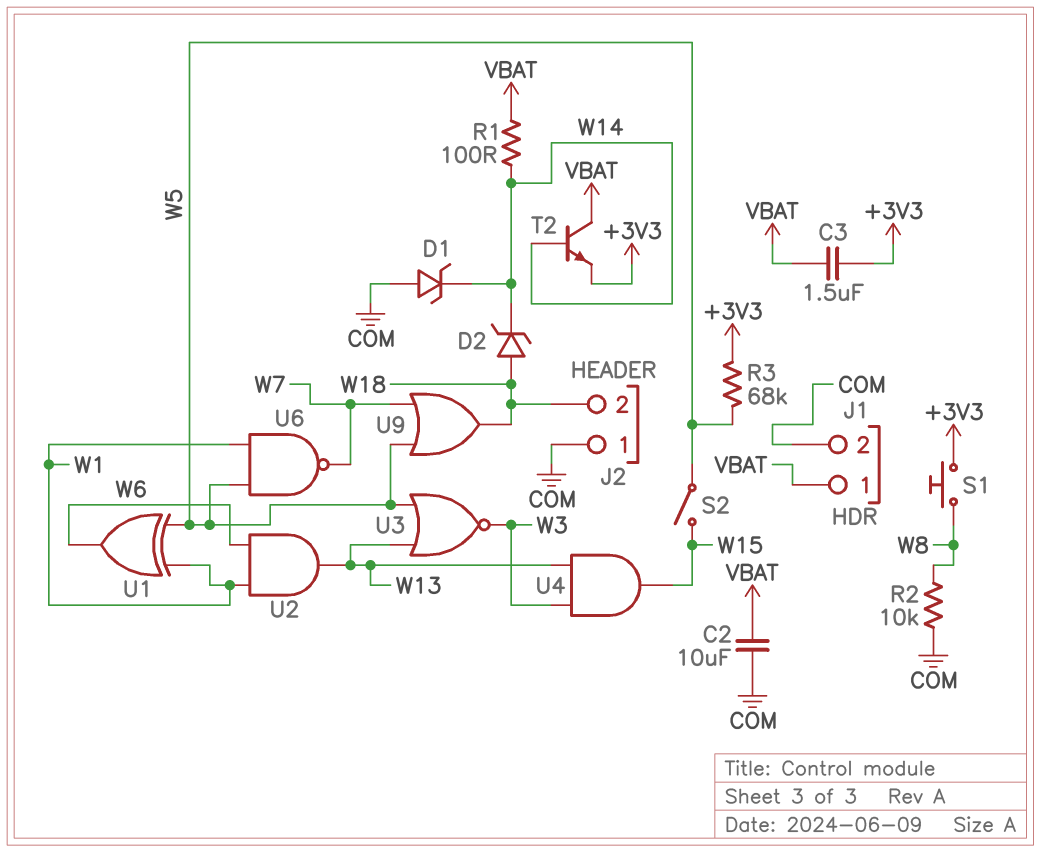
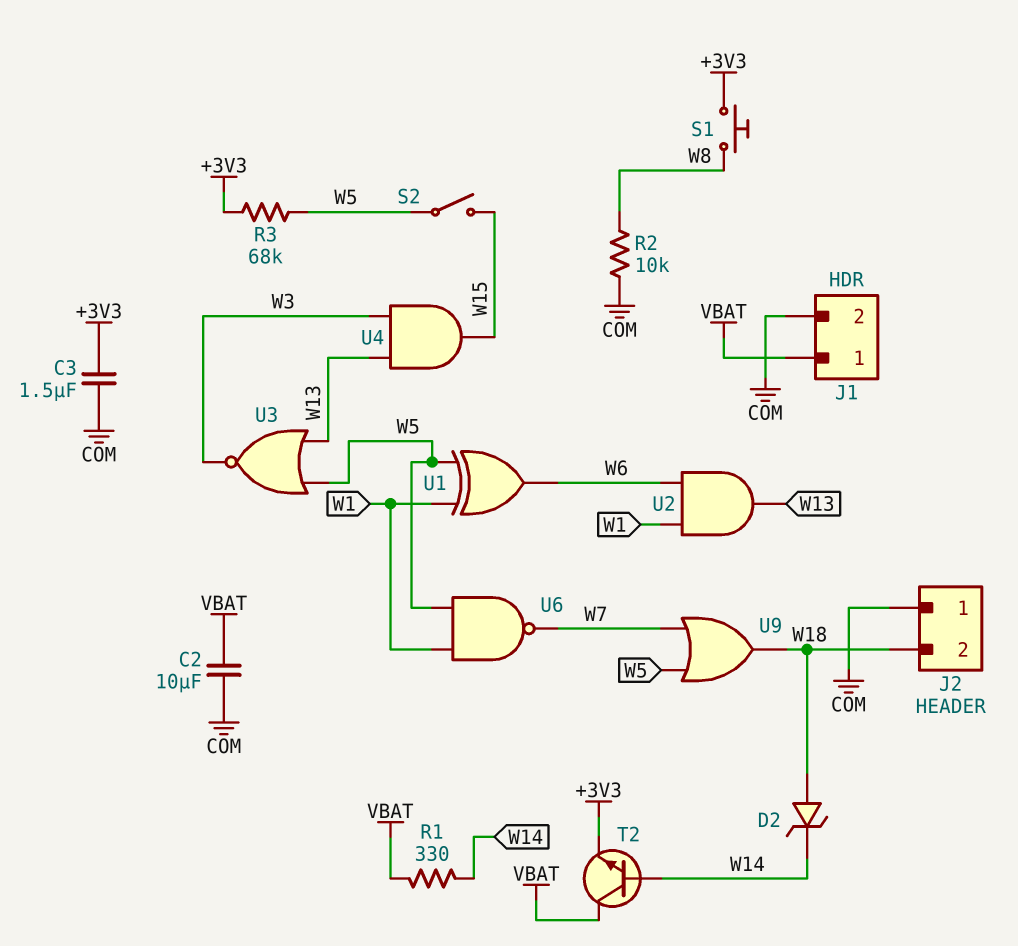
C3: 1.5uF (+3V3, VBAT) -> 1.5uF (+3V3, COM)
D1: zener (A COM, K W14) -> none
R1: 100 (VBAT, W14) -> 330 (VBAT, W14)

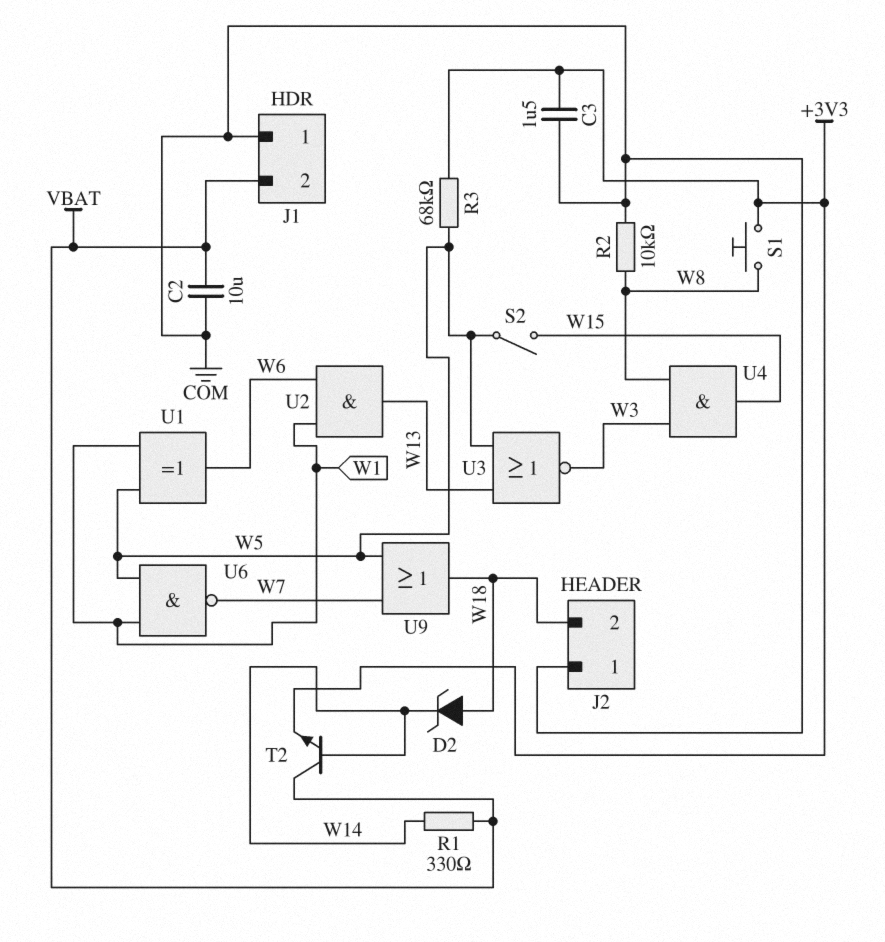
J1 pin 1: VBAT -> COM
J1 pin 2: COM -> VBAT
U4: AND (in W3, in W13, out W15) -> AND (in W3, in W8, out W15)

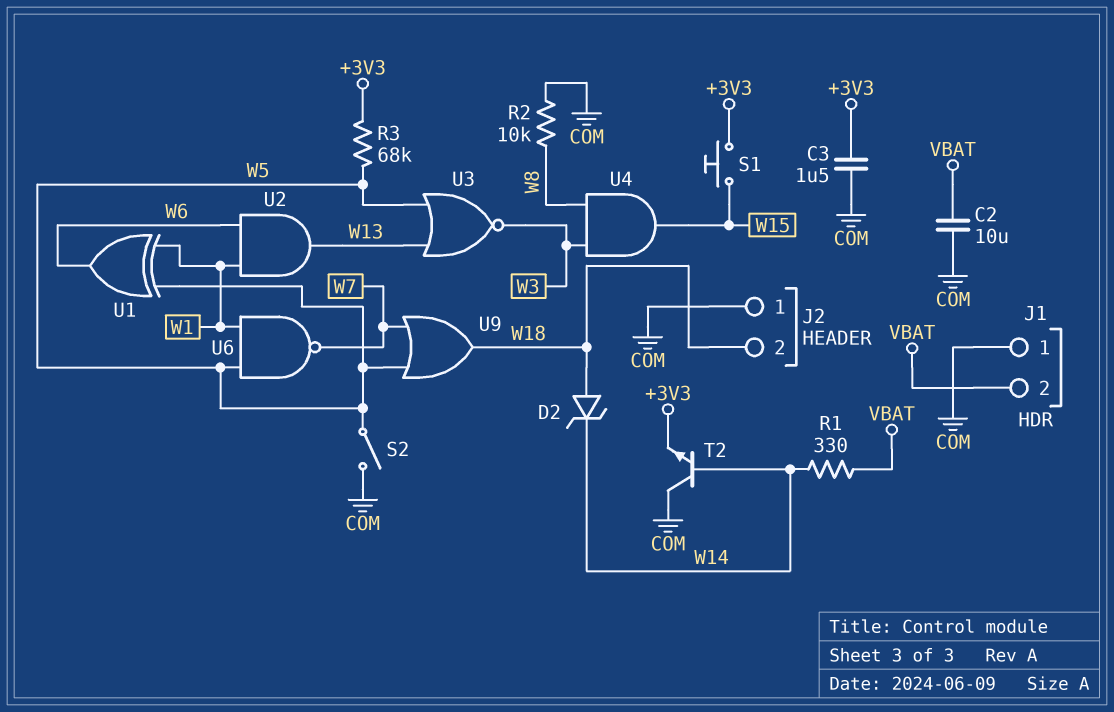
S1: button (+3V3, W8) -> button (+3V3, W15)
S2: switch (W5, W15) -> switch (COM, W5)
T2: NPN (B W14, C VBAT, E +3V3) -> NPN (B W14, C COM, E +3V3)

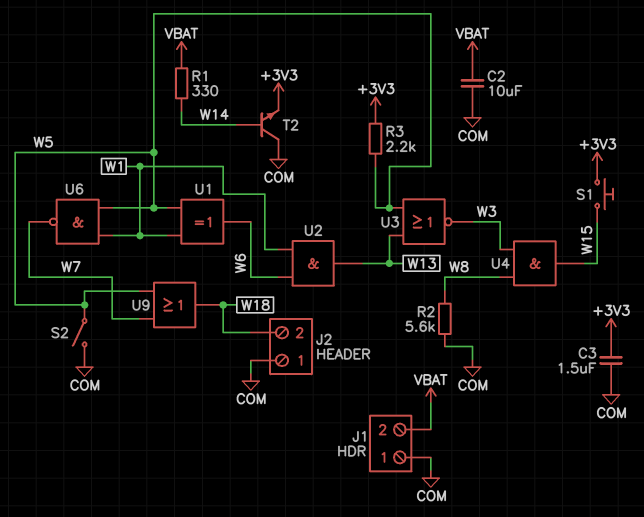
D2: zener (A W18, K W14) -> none
R2: 10k (COM, W8) -> 5.6k (COM, W8)
R3: 68k (+3V3, W5) -> 2.2k (+3V3, W5)

